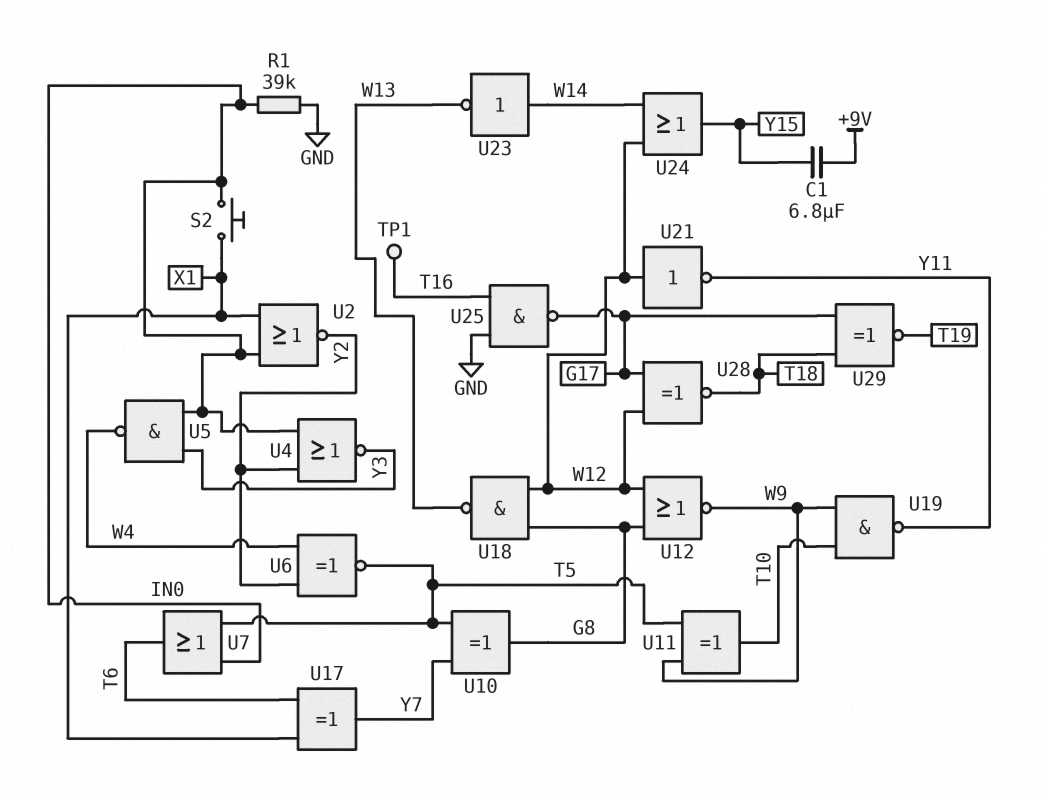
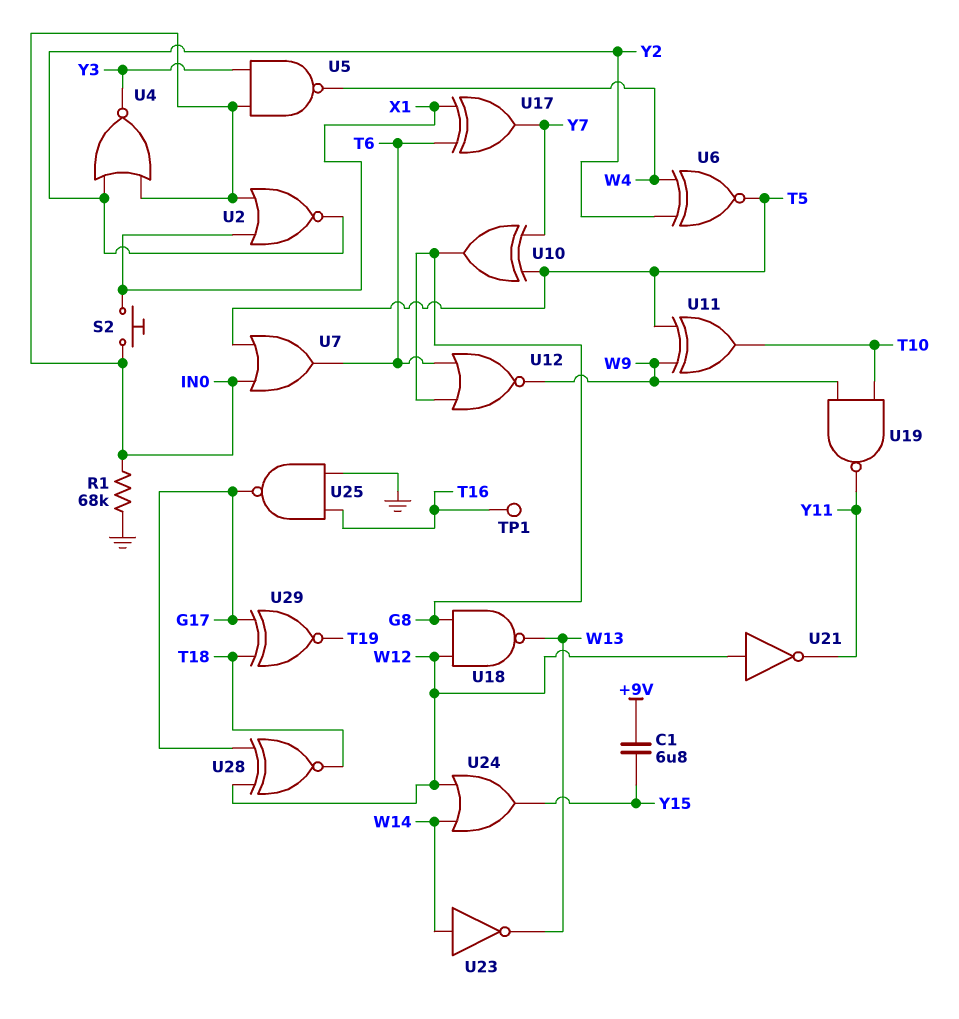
R1: 39k (GND, IN0) -> 68k (GND, IN0)
U12: NOR (in G8, in W12, out W9) -> NOR (in G8, in T6, out W9)

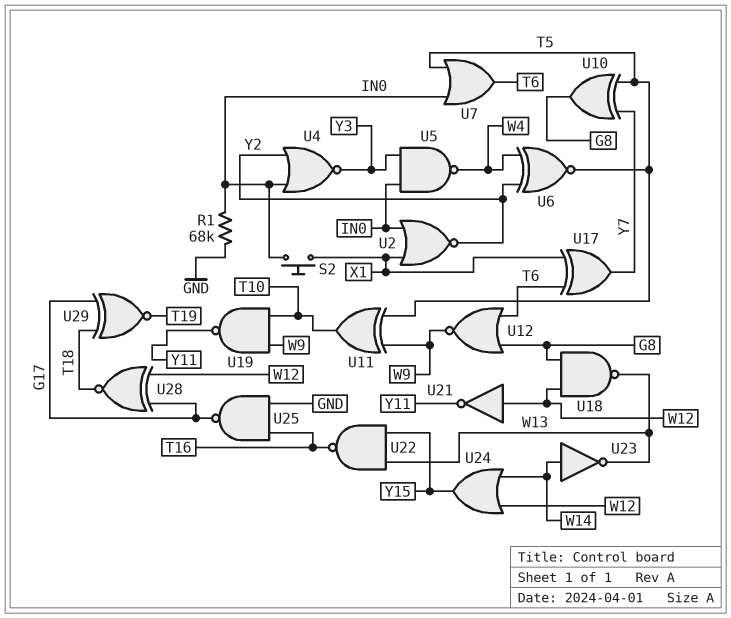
C1: 6.8uF (+9V, Y15) -> none
TP1: test point (T16) -> none
U22: none -> NAND (in W13, in Y15, out T16)

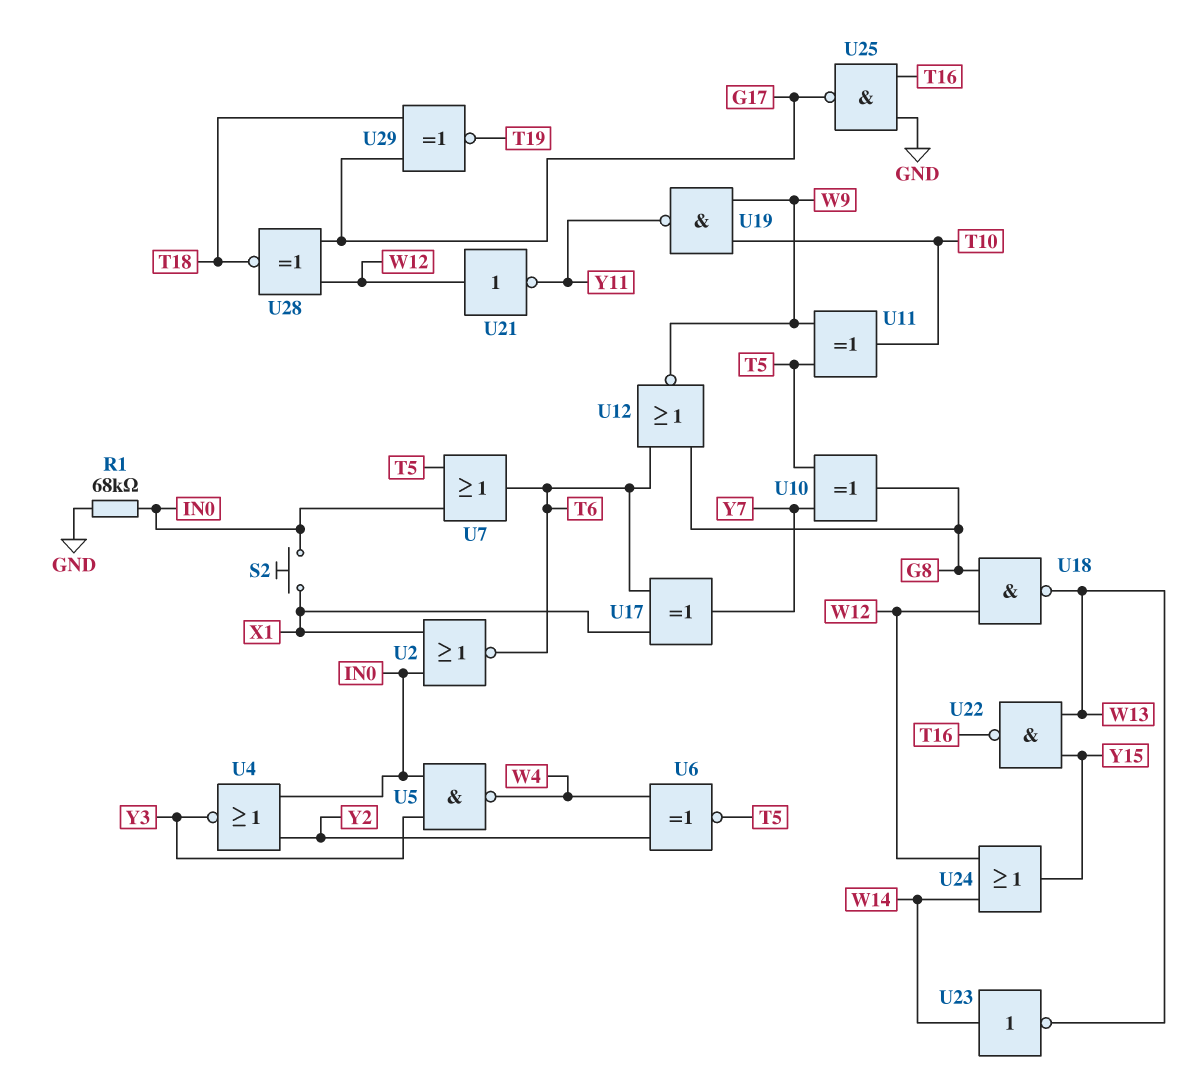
U2: NOR (in IN0, in X1, out Y2) -> NOR (in IN0, in X1, out T6)

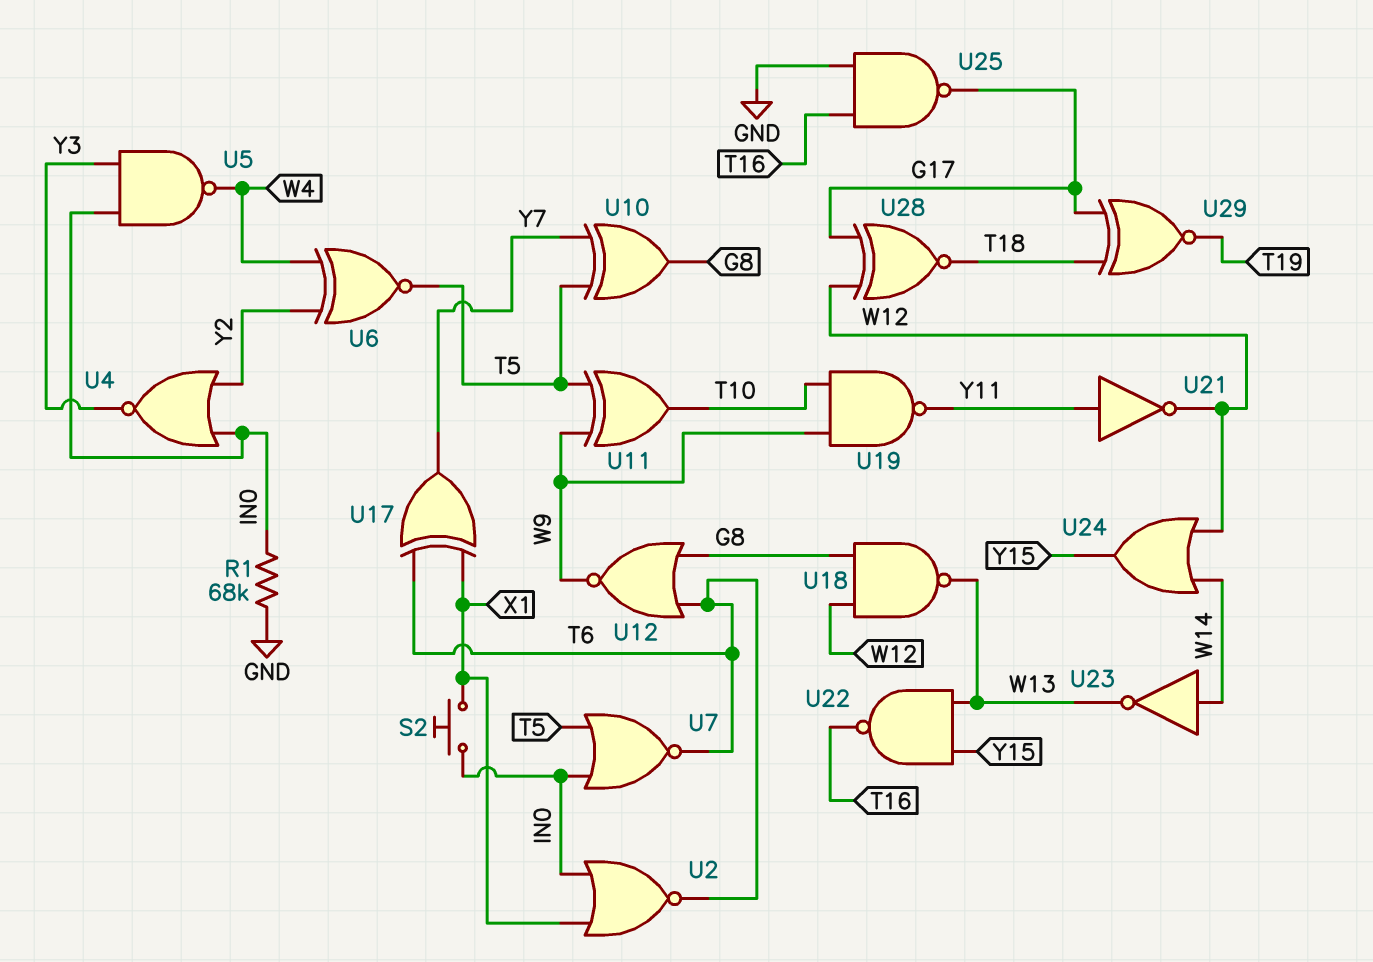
U7: OR (in IN0, in T5, out T6) -> NOR (in IN0, in T5, out T6)
U21: NOT (in W12, out Y11) -> NOT (in Y11, out W12)

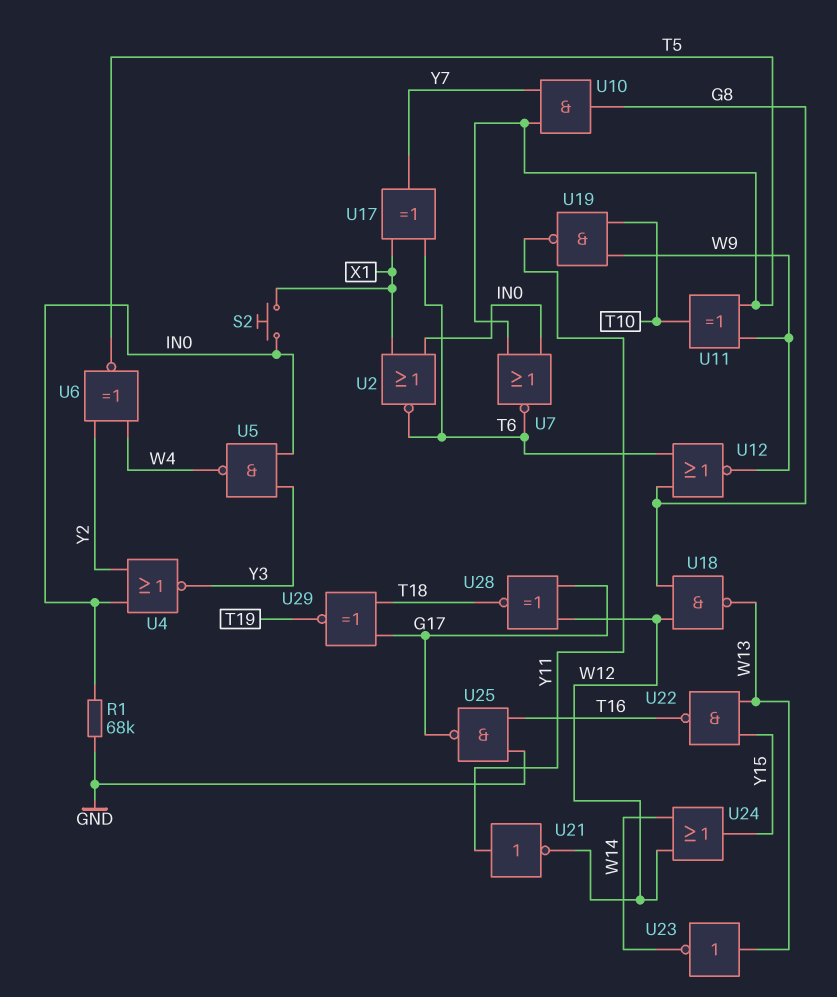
U10: XOR (in T5, in Y7, out G8) -> AND (in T5, in Y7, out G8)
U23: NOT (in W14, out W13) -> NOT (in W13, out W14)

